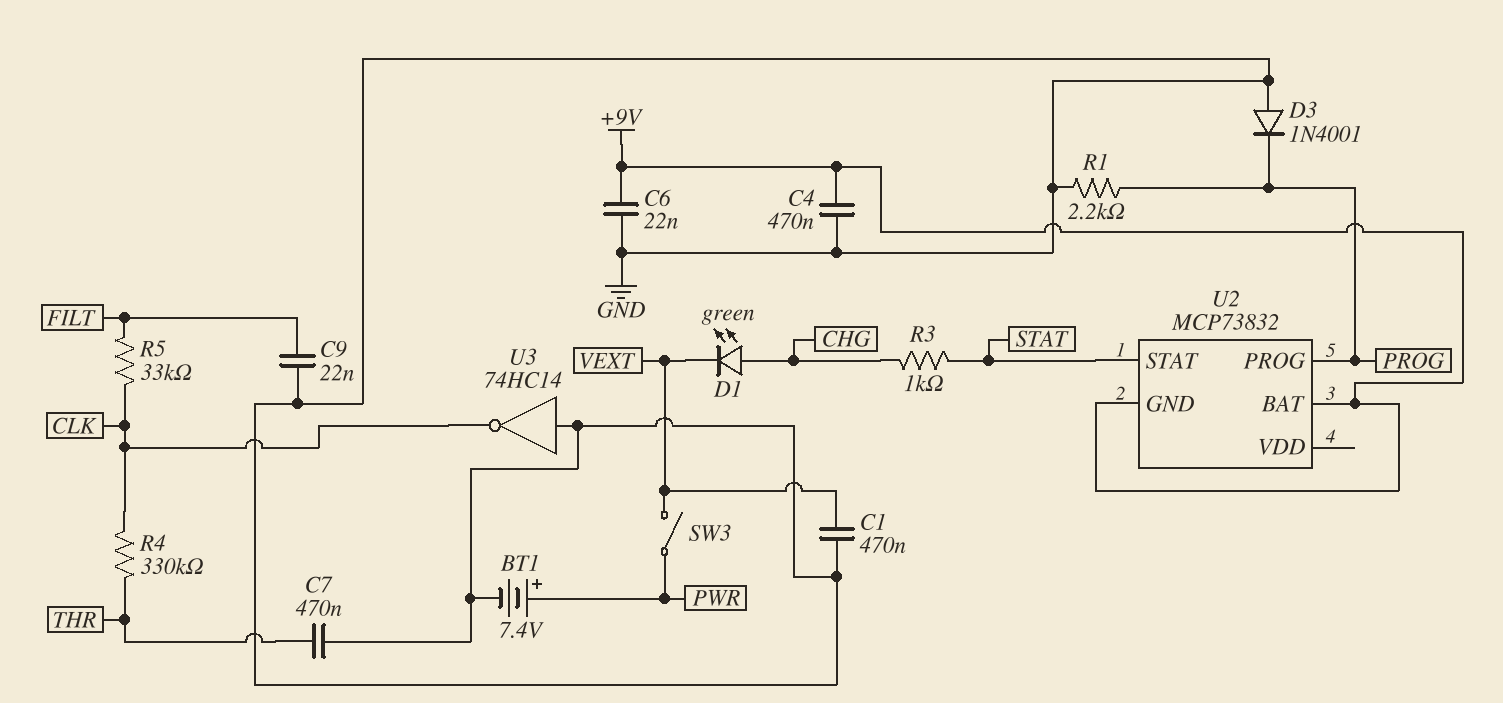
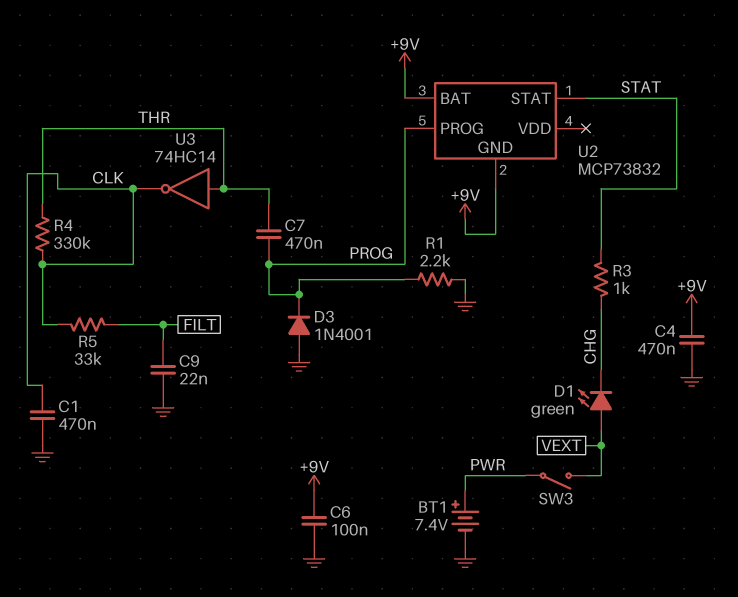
C1: 470nF (GND, VEXT) -> 470nF (CLK, GND)
C6: 22nF (+9V, GND) -> 100nF (+9V, GND)
C7: 470nF (GND, THR) -> 470nF (PROG, THR)
D1: LED green (A CHG, K VEXT) -> LED green (A VEXT, K CHG)
U3: NOT 74HC14 (in GND, out CLK) -> NOT 74HC14 (in THR, out CLK)

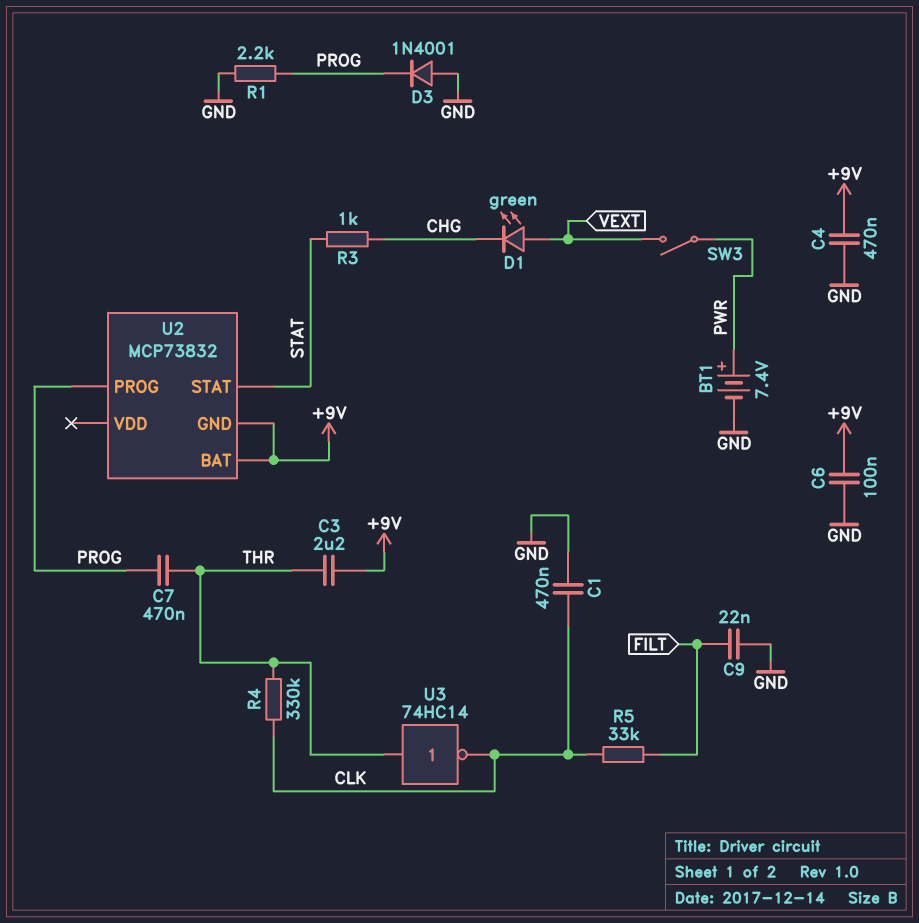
C3: none -> 2.2uF (+9V, THR)

